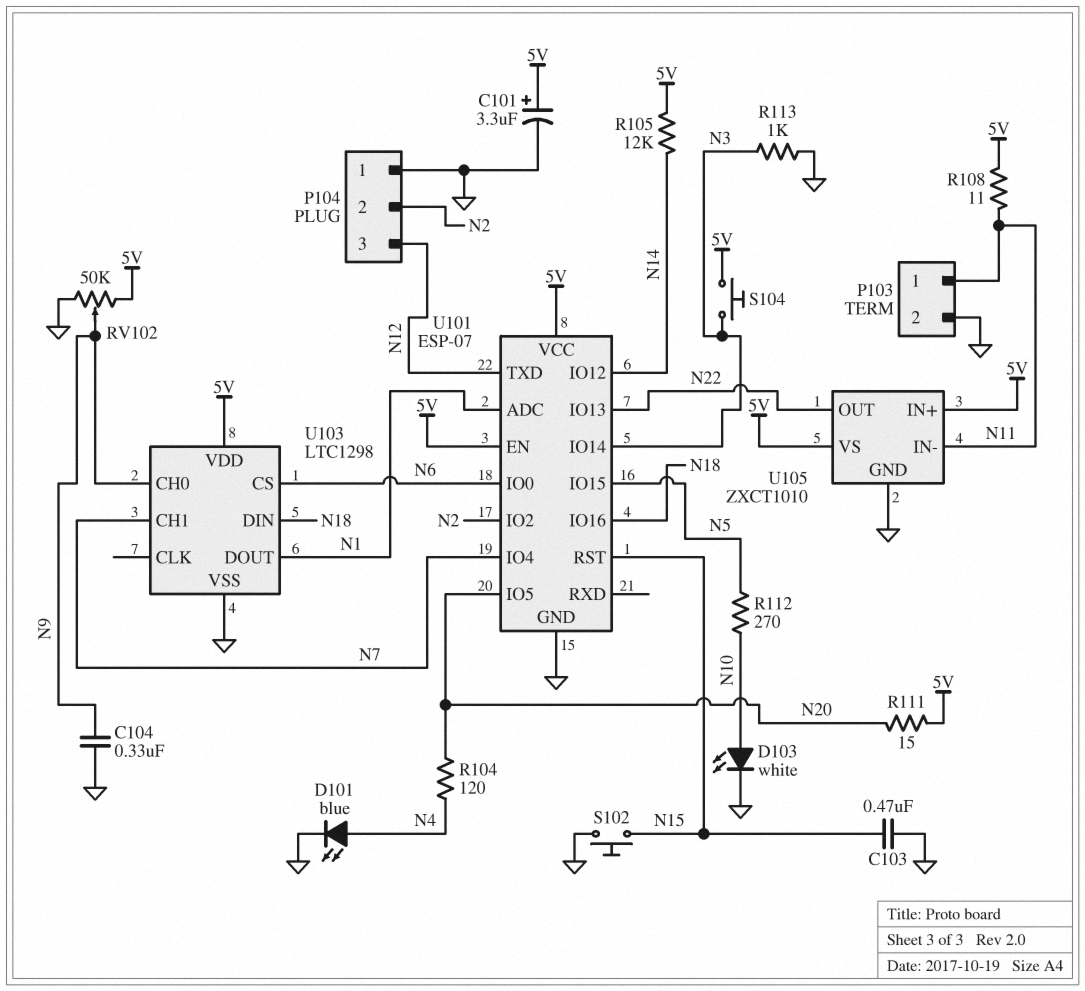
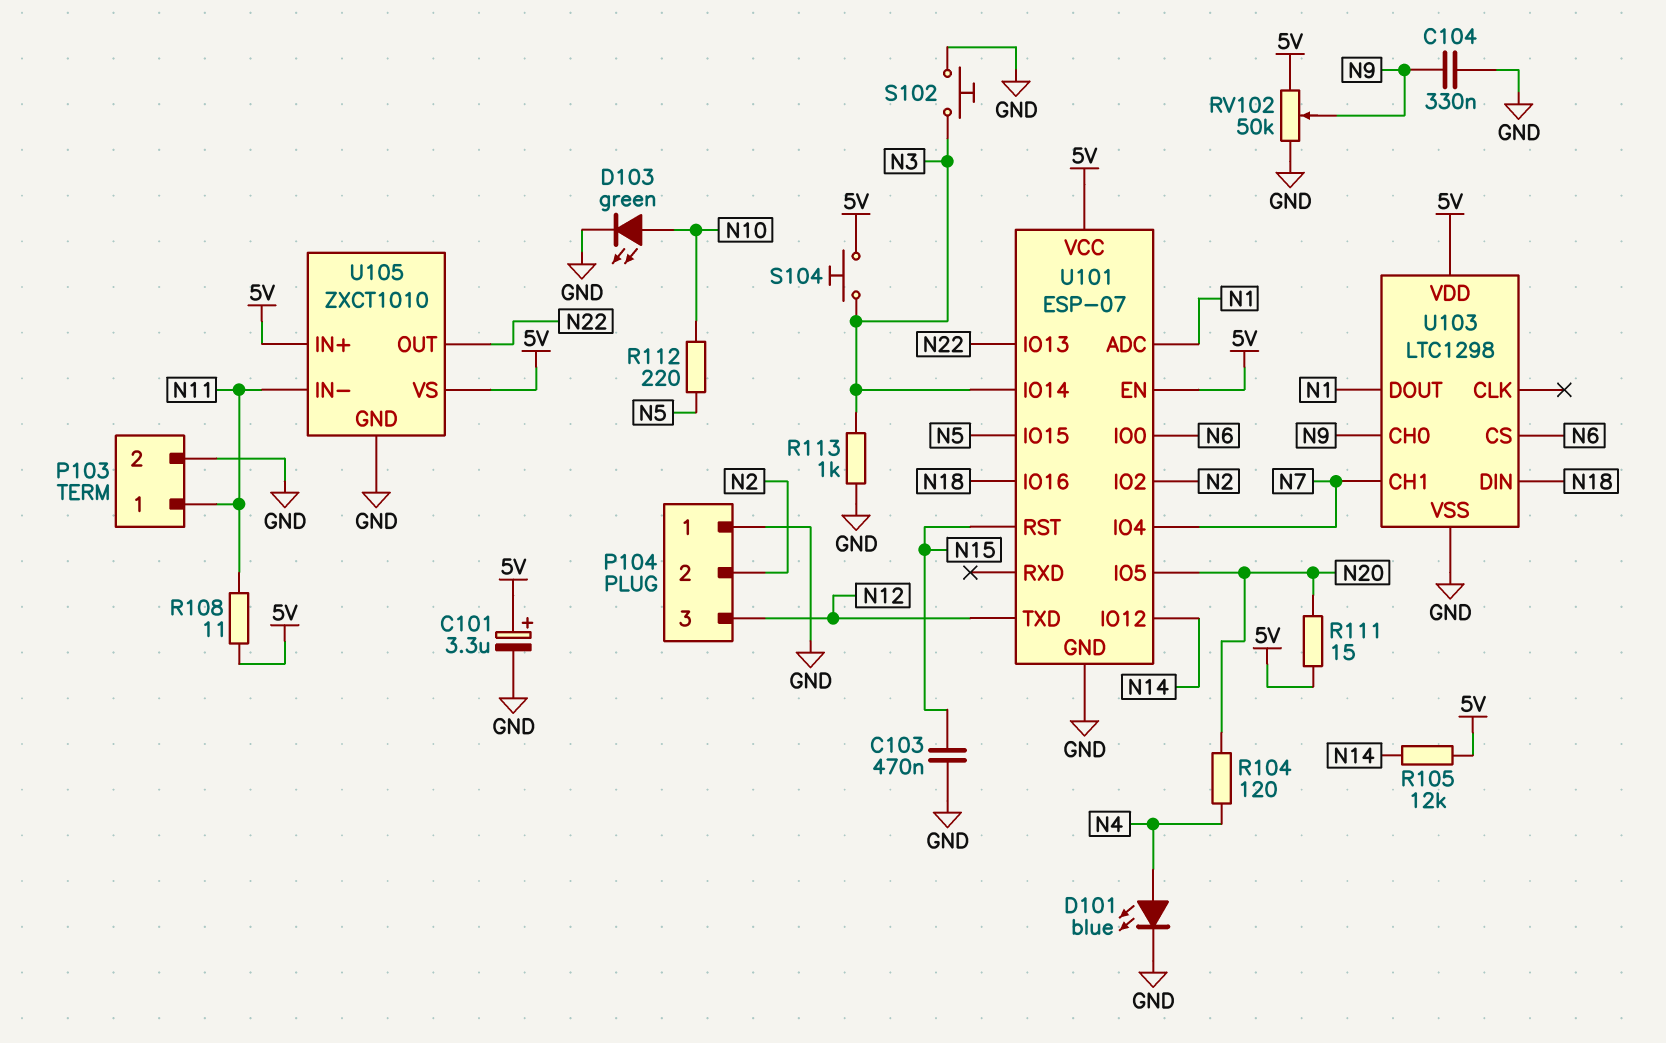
D103: LED white (A N10, K GND) -> LED green (A N10, K GND)
R112: 270 (N5, N10) -> 220 (N5, N10)
S102: button (GND, N15) -> button (GND, N3)

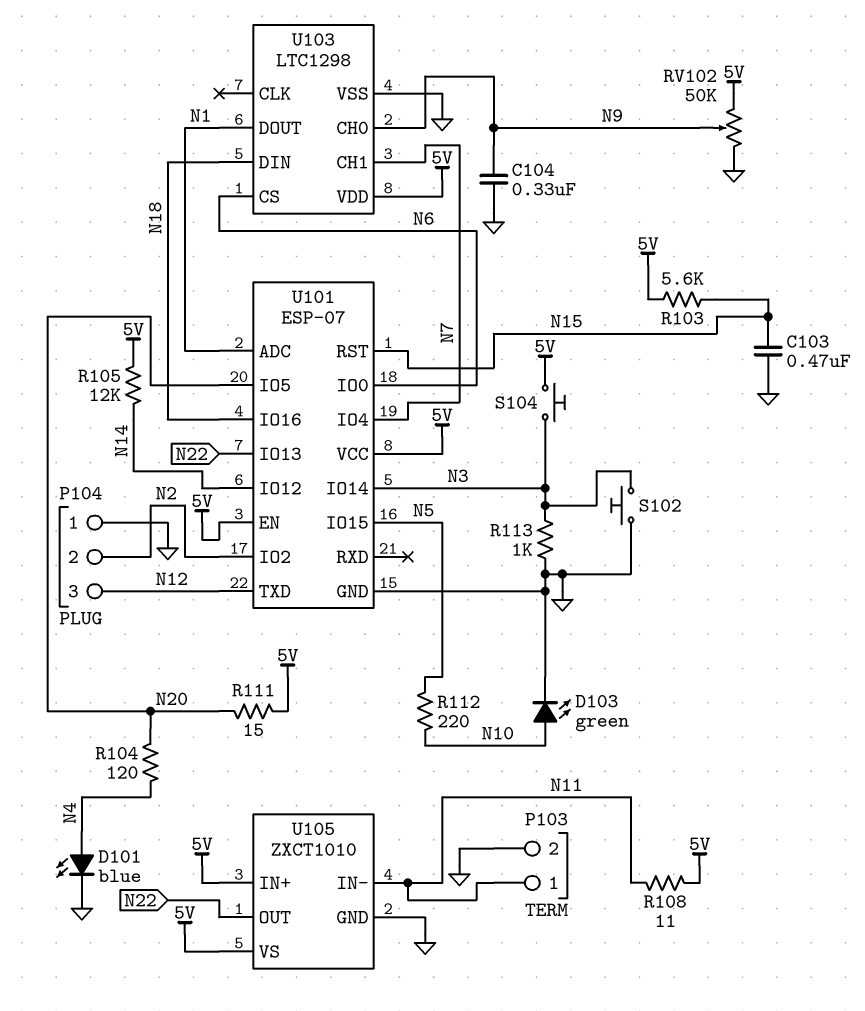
C101: 3.3uF (plus 5V, minus GND) -> none
R103: none -> 5.6k (5V, N15)

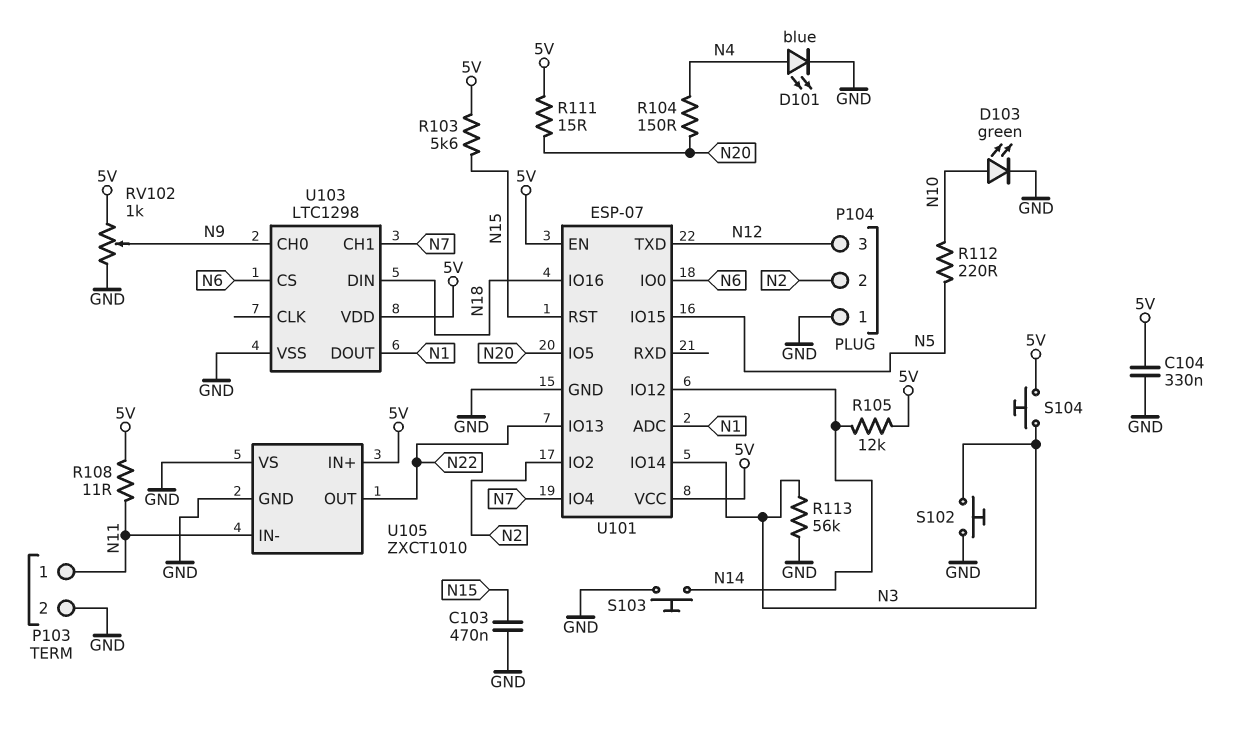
C104: 330nF (GND, N9) -> 330nF (5V, GND)
R104: 120 (N4, N20) -> 150 (N4, N20)
R113: 1k (GND, N3) -> 56k (GND, N3)
RV102: 50k (5V, GND, wiper N9) -> 1k (5V, GND, wiper N9)
S103: none -> button (GND, N14)
U105 pin VS: 5V -> GND

